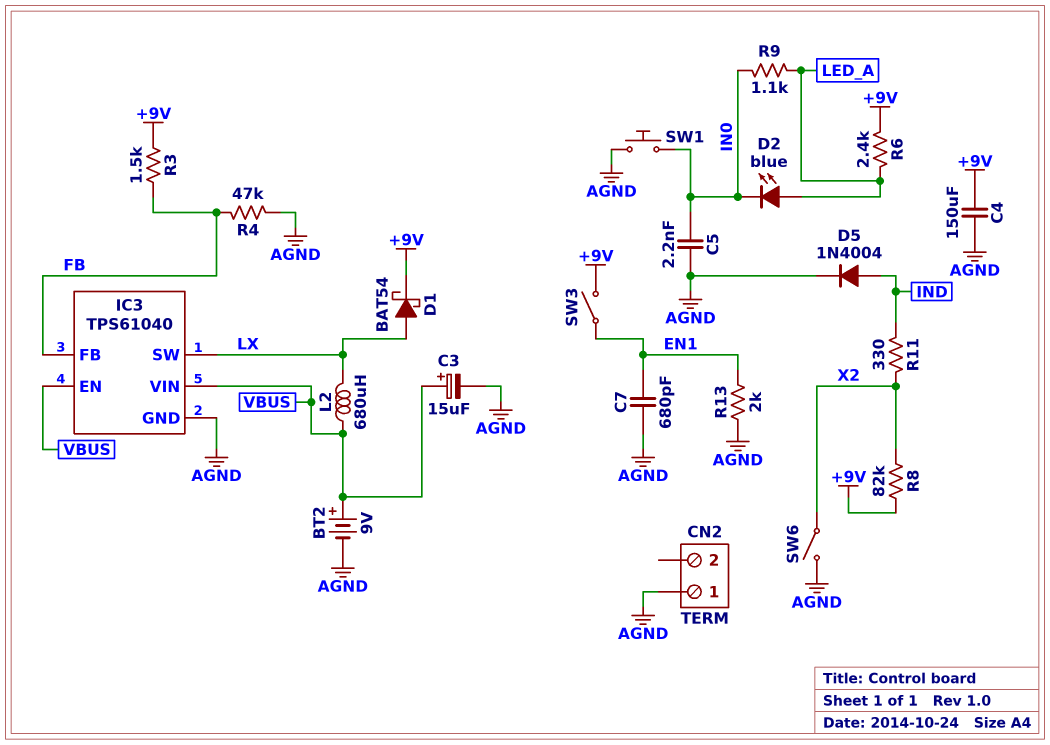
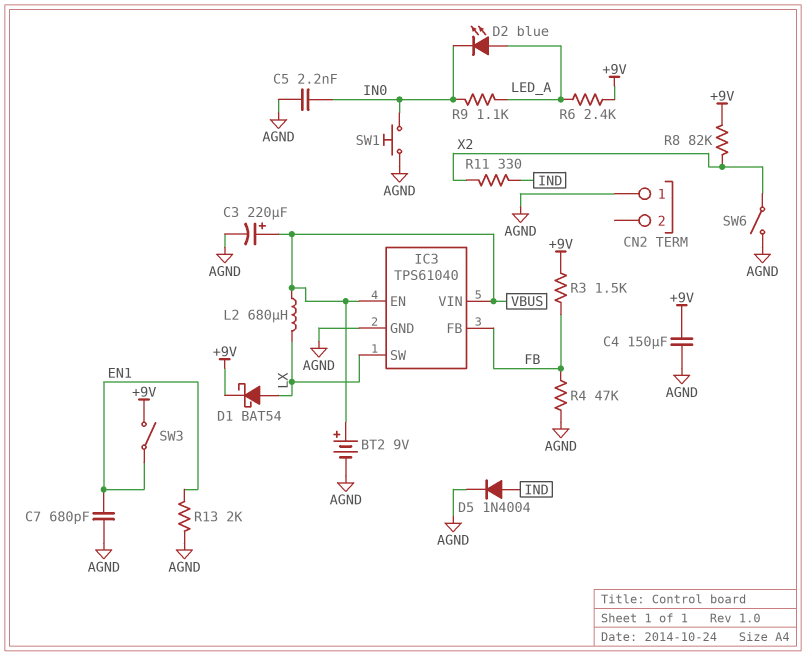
C3: 15uF (plus VBUS, minus AGND) -> 220uF (plus VBUS, minus AGND)

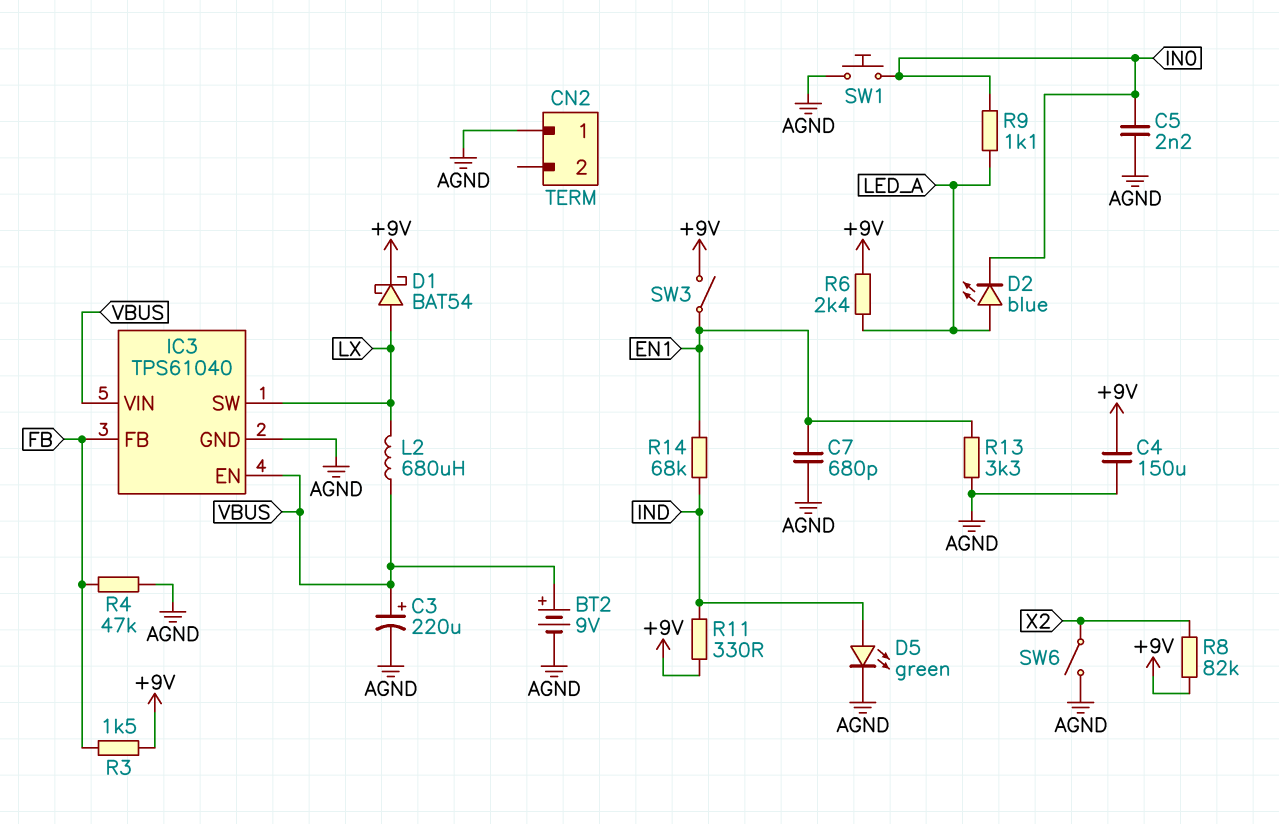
D5: diode 1N4004 (A IND, K AGND) -> LED green (A IND, K AGND)
R11: 330 (IND, X2) -> 330 (+9V, IND)
R13: 2k (AGND, EN1) -> 3.3k (AGND, EN1)
R14: none -> 68k (EN1, IND)

